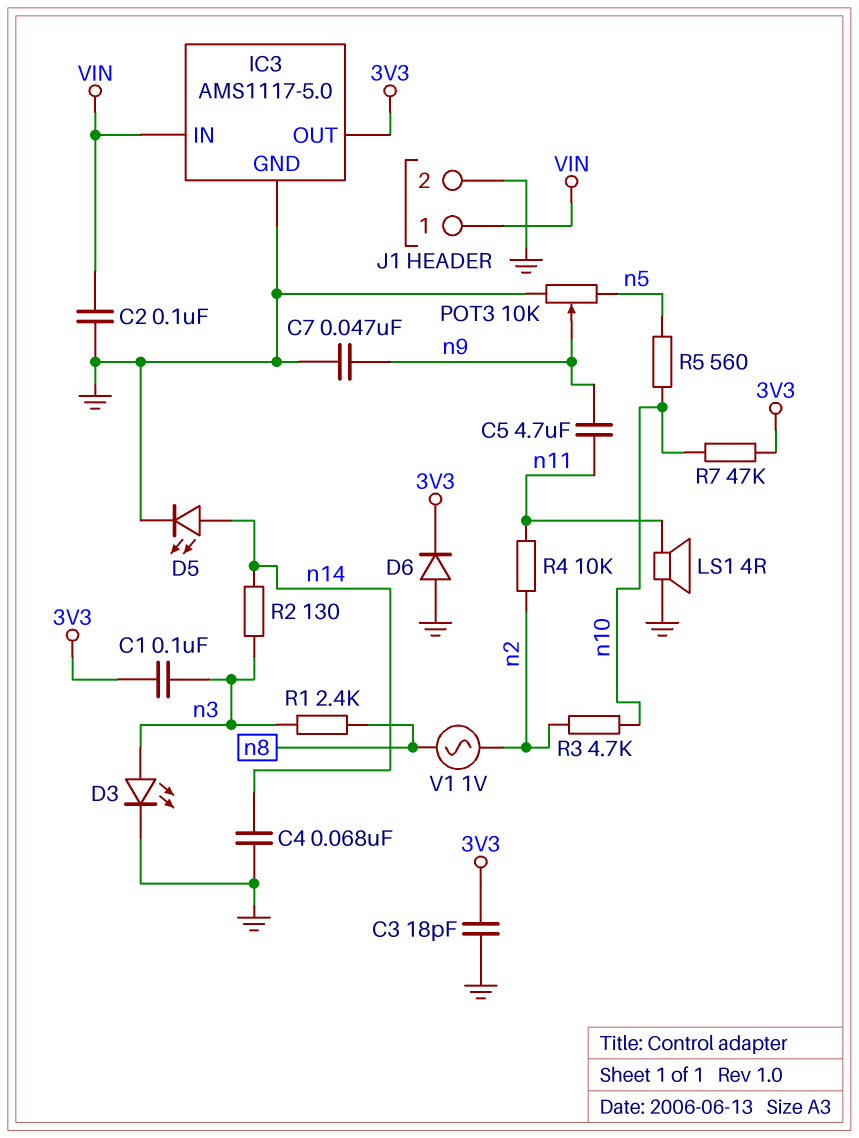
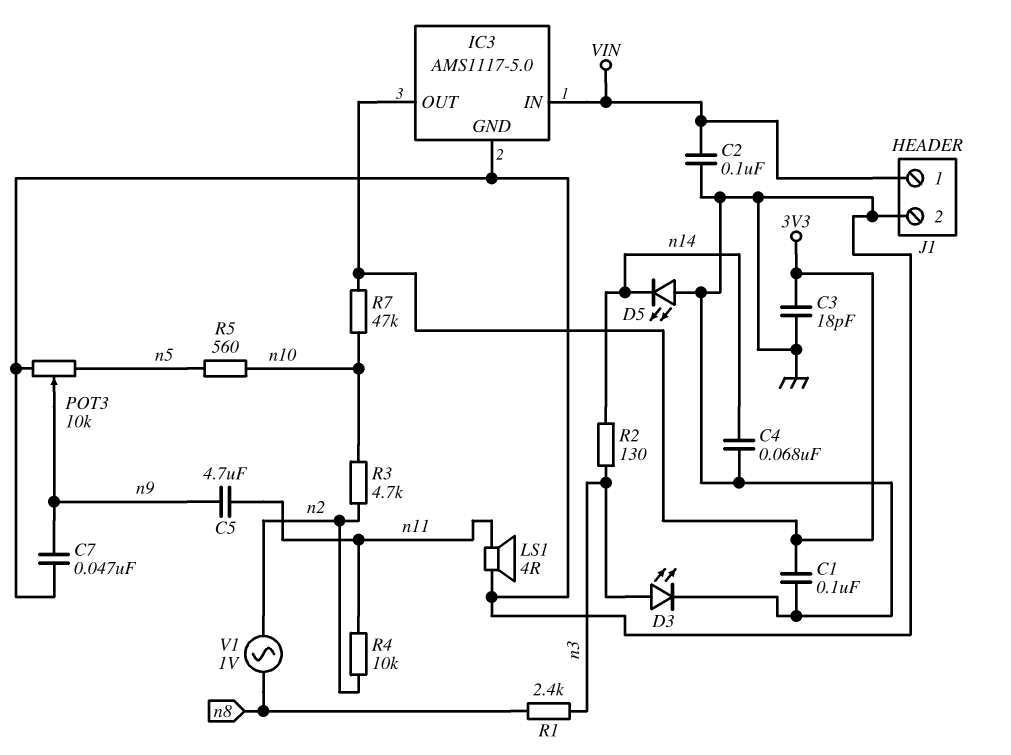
C1: 100nF (3V3, n3) -> 100nF (3V3, GND)
D5: LED (A n14, K GND) -> LED (A GND, K n14)
D6: diode (A GND, K 3V3) -> none

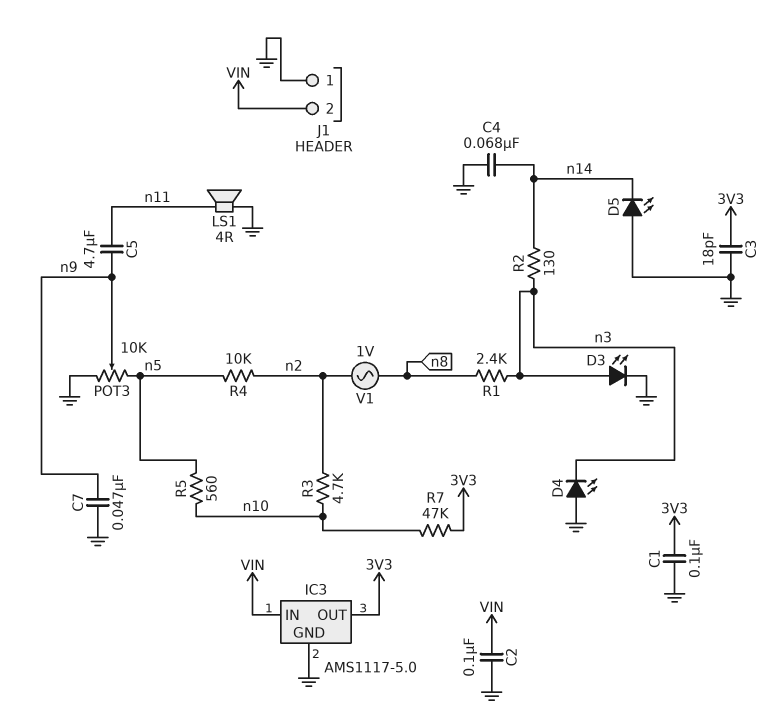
D4: none -> LED (A GND, K n3)
J1 pin 1: VIN -> GND
J1 pin 2: GND -> VIN
R4: 10k (n2, n11) -> 10k (n2, n5)

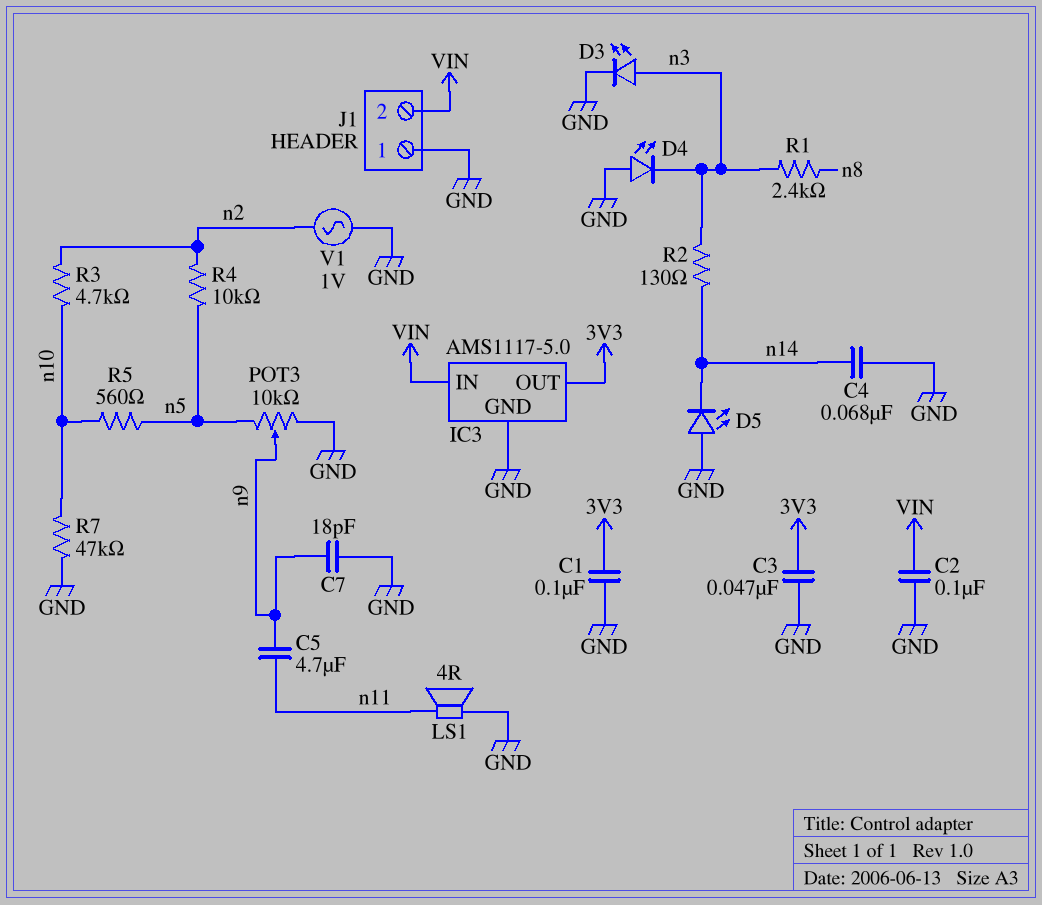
C3: 18pF (3V3, GND) -> 47nF (3V3, GND)
C7: 47nF (GND, n9) -> 18pF (GND, n9)
R7: 47k (3V3, n10) -> 47k (GND, n10)
V1: AC 1V (n2, n8) -> AC 1V (GND, n2)

